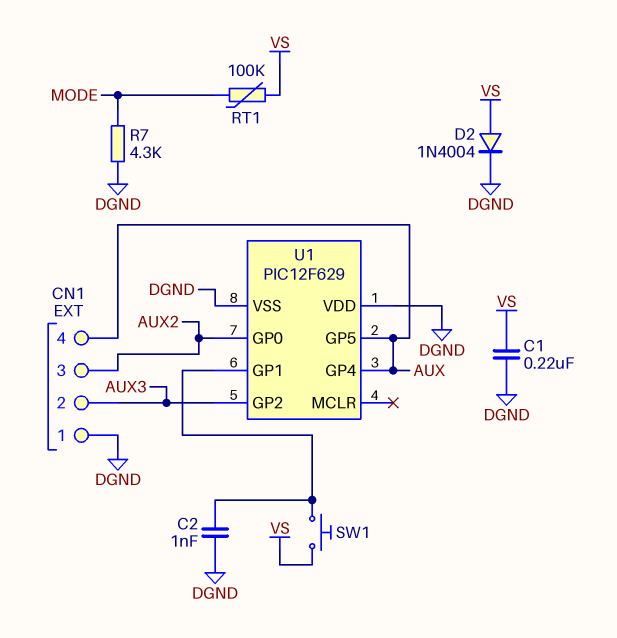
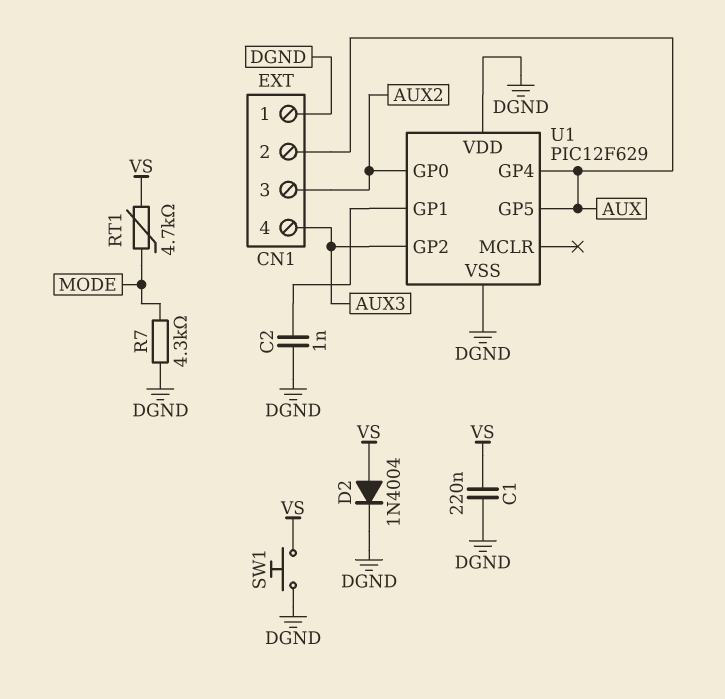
CN1 pin 2: AUX3 -> AUX
CN1 pin 4: AUX -> AUX3
RT1: 100k (MODE, VS) -> 4.7k (MODE, VS)
SW1: button (U1/GP1, VS) -> button (DGND, VS)

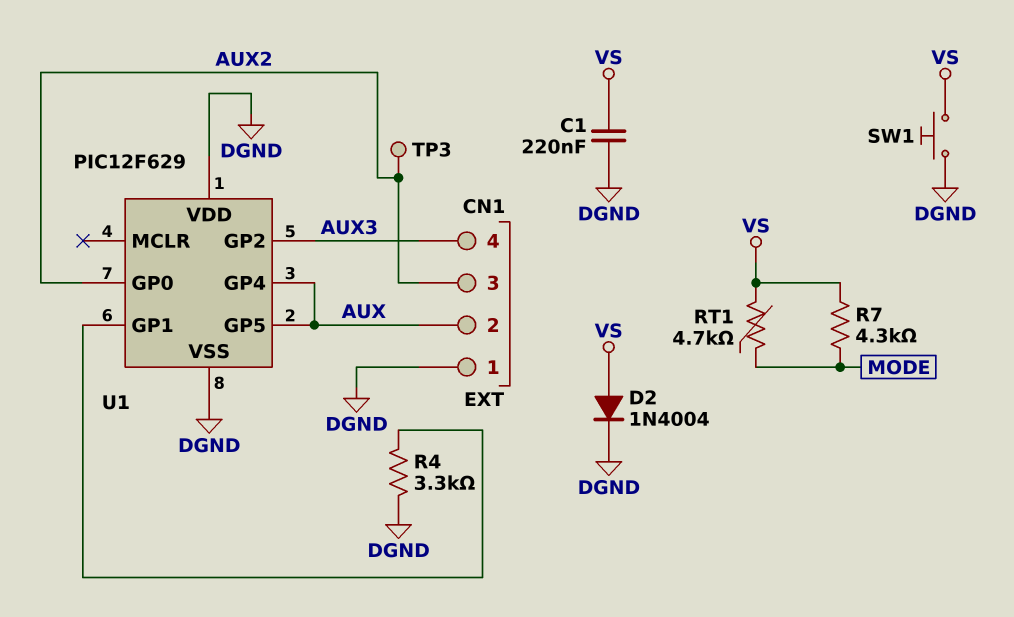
C2: 1nF (DGND, U1/GP1) -> none
R4: none -> 3.3k (DGND, U1/GP1)
R7: 4.3k (DGND, MODE) -> 4.3k (MODE, VS)
TP3: none -> test point (AUX2)

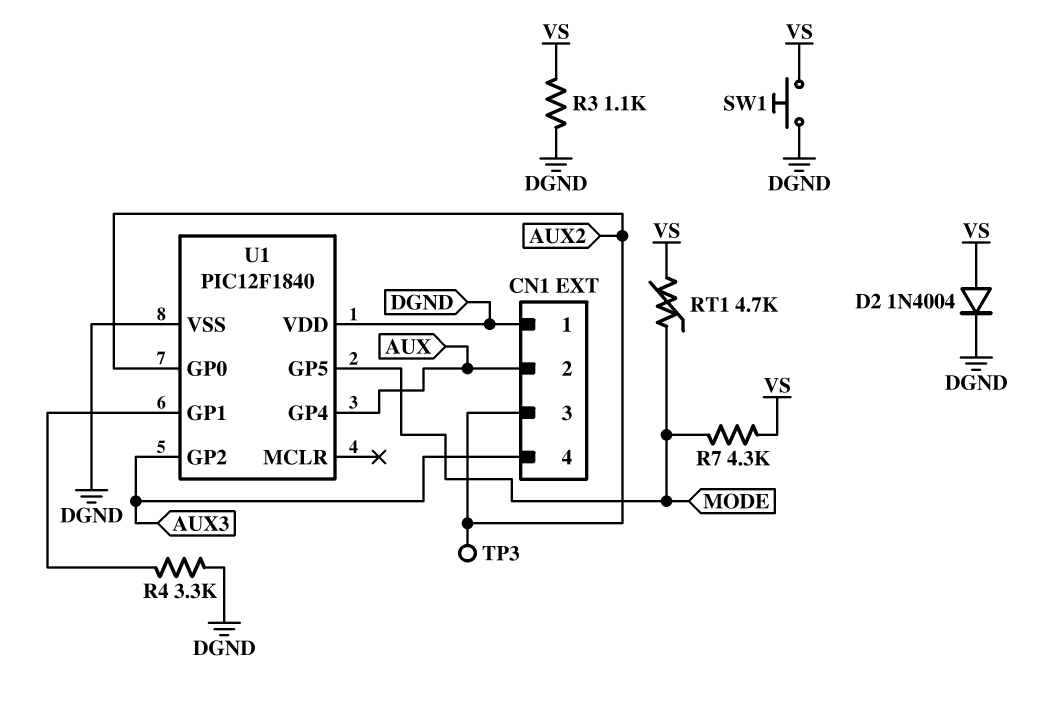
C1: 220nF (DGND, VS) -> none
R3: none -> 1.1k (DGND, VS)
U1: PIC12F629 -> PIC12F1840
U1 pin GP5: AUX -> MODE

